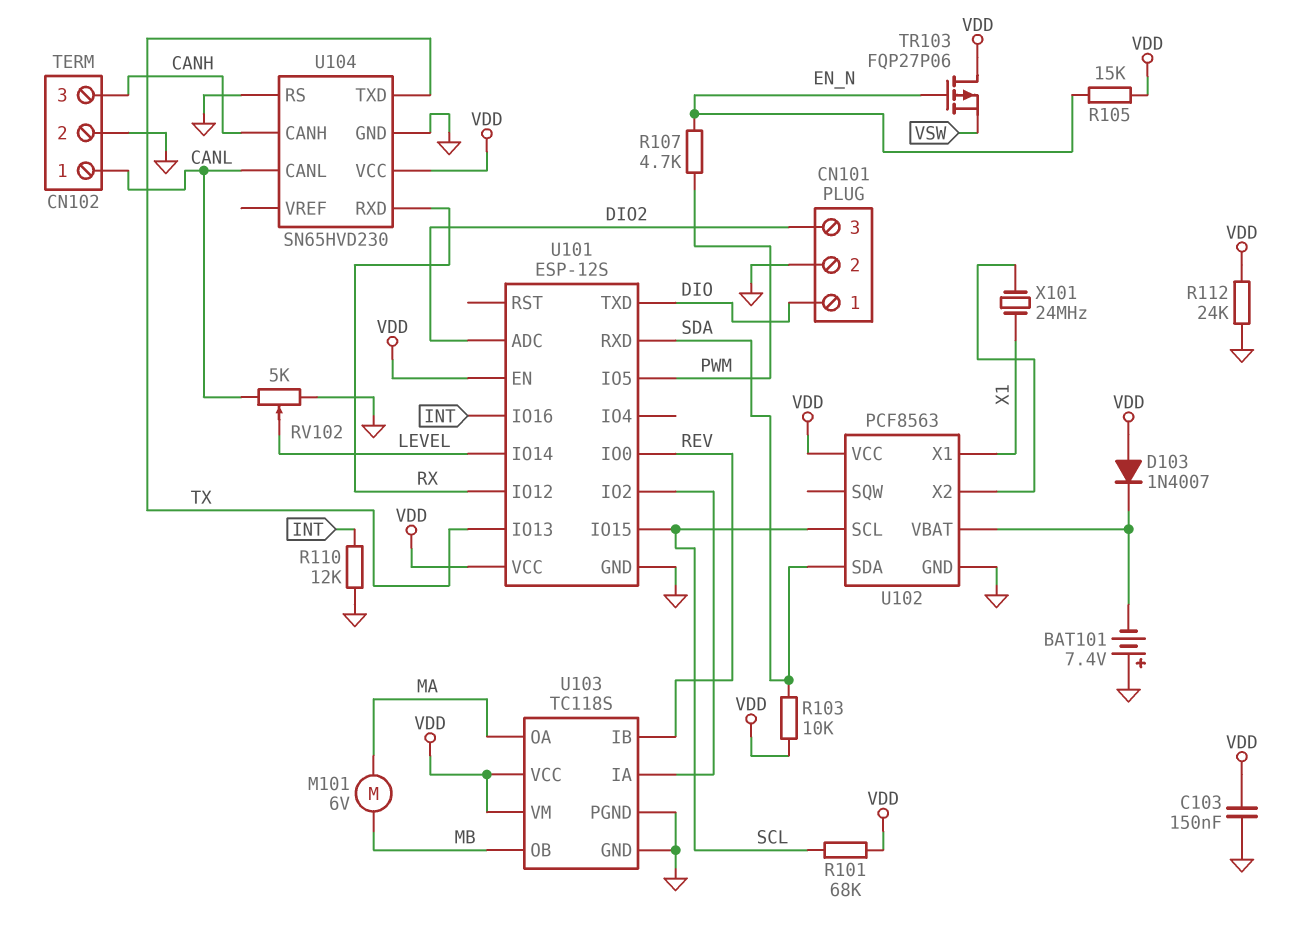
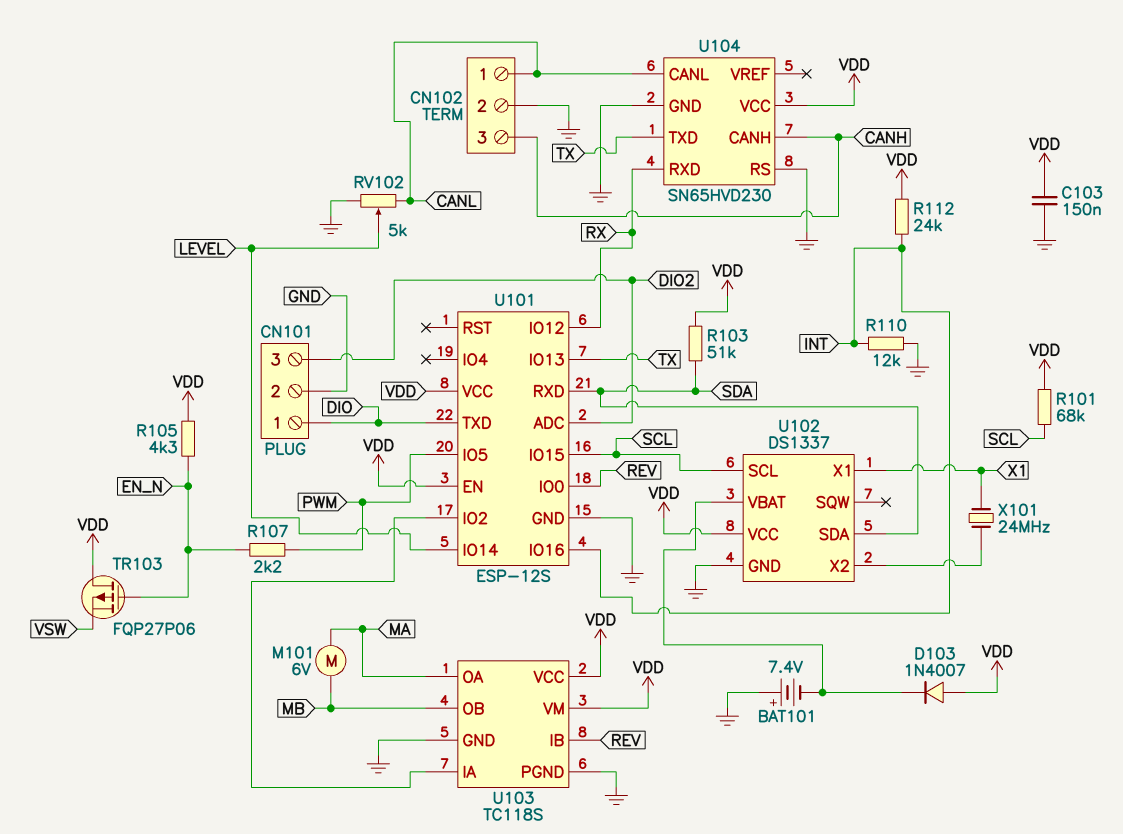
R103: 10k (SDA, VDD) -> 51k (SDA, VDD)
R105: 15k (EN_N, VDD) -> 4.3k (EN_N, VDD)
R107: 4.7k (EN_N, PWM) -> 2.2k (EN_N, PWM)
R112: 24k (GND, VDD) -> 24k (INT, VDD)
U102: PCF8563 -> DS1337

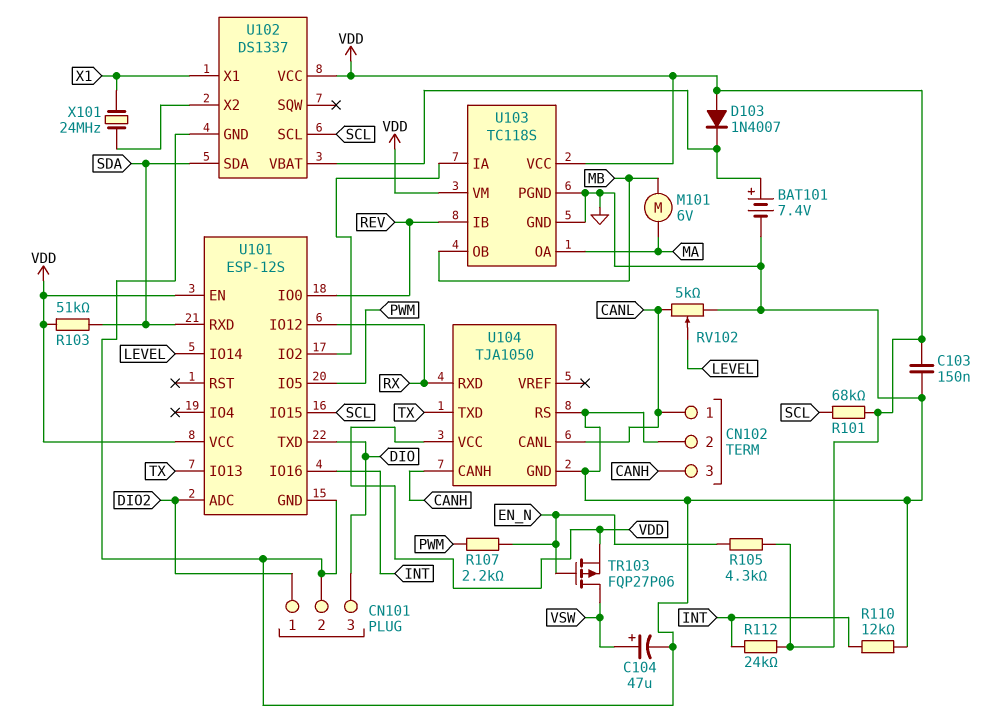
BAT101: 7.4V (plus GND, minus U102/VBAT) -> 7.4V (plus U102/VBAT, minus GND)
C104: none -> 47uF (plus VSW, minus GND)
CN101 pin 1: DIO -> DIO2
CN101 pin 3: DIO2 -> DIO
TR103: PMOS FQP27P06 (G EN_N, D VDD, S VSW) -> PMOS FQP27P06 (G EN_N, D VSW, S VDD)
U104: SN65HVD230 -> TJA1050

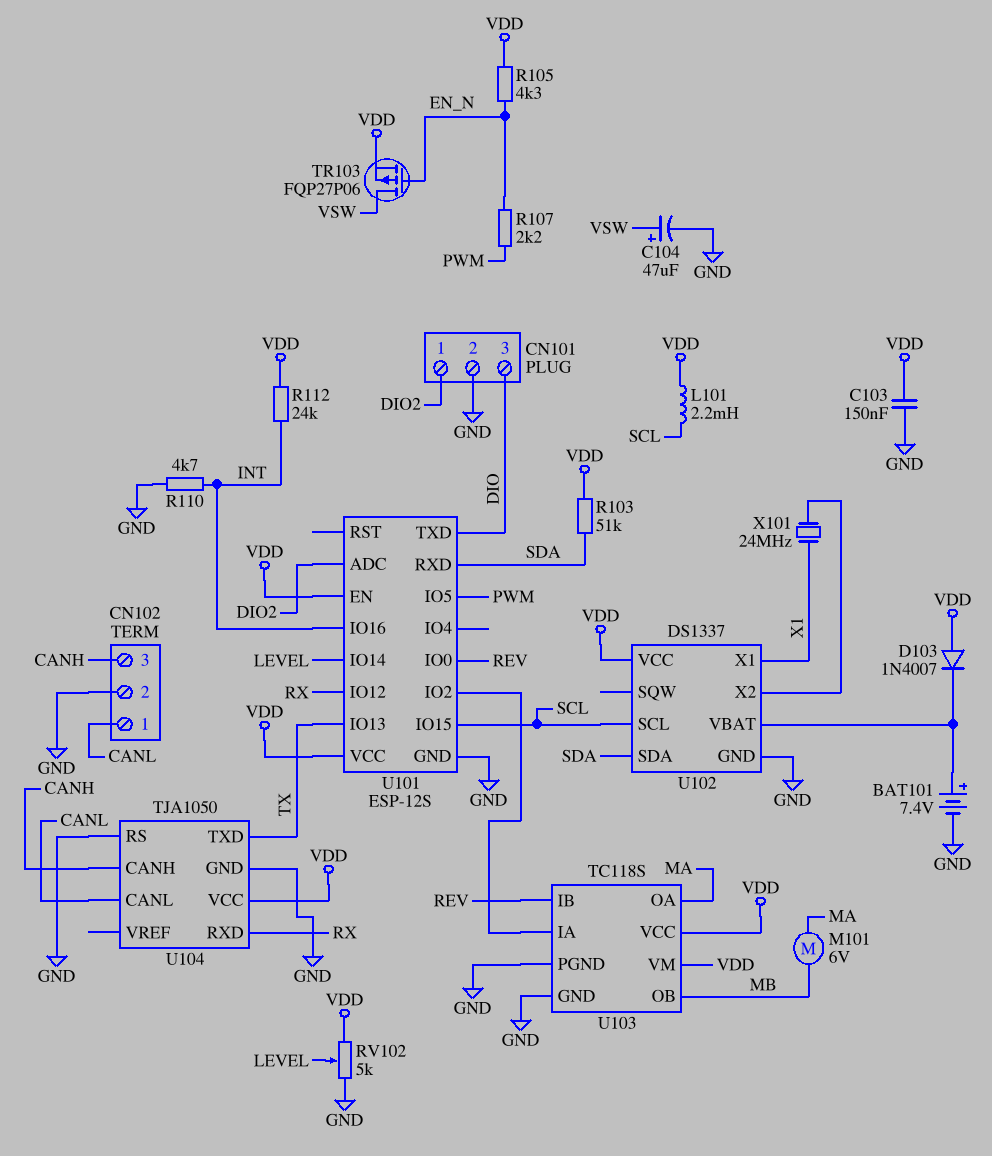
L101: none -> 2.2mH (SCL, VDD)
R101: 68k (SCL, VDD) -> none
R110: 12k (GND, INT) -> 4.7k (GND, INT)
RV102: 5k (CANL, GND, wiper LEVEL) -> 5k (GND, VDD, wiper LEVEL)

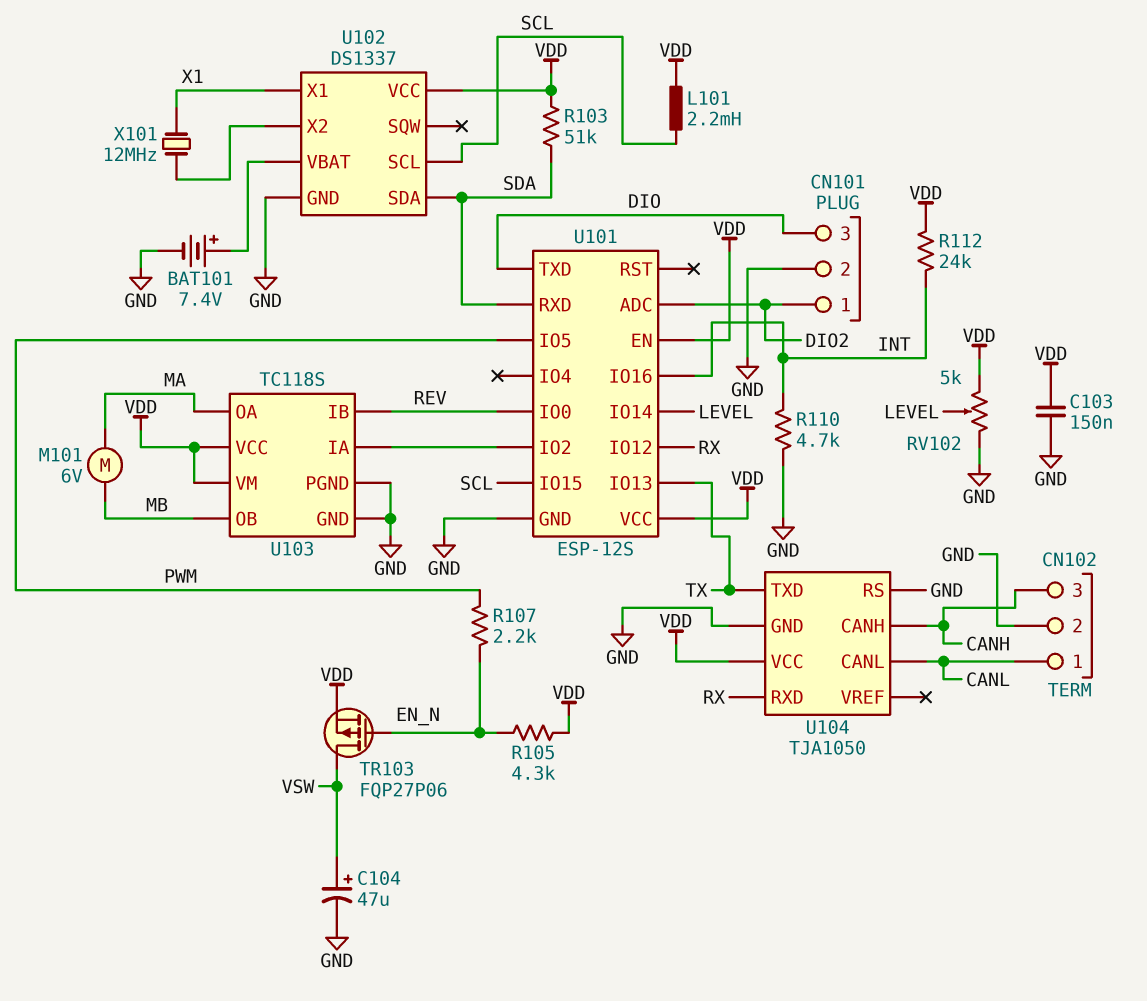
D103: diode 1N4007 (A VDD, K U102/VBAT) -> none
X101: 24MHz (U102/X2, X1) -> 12MHz (U102/X2, X1)

